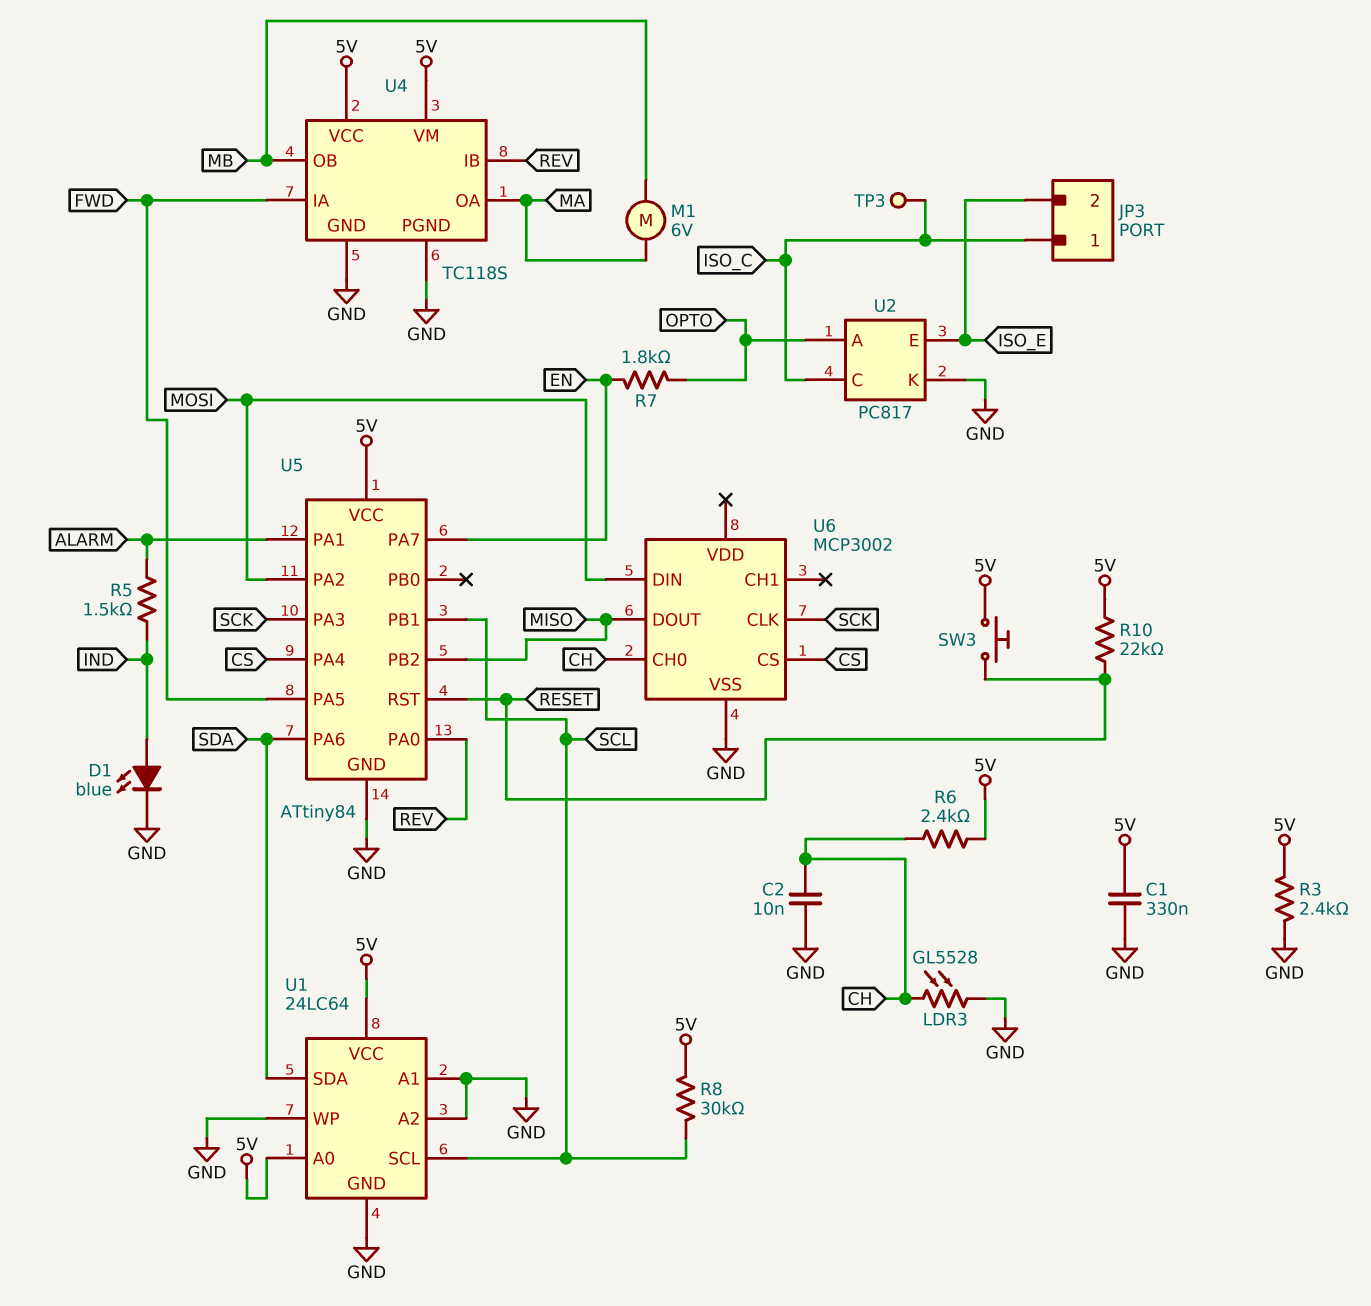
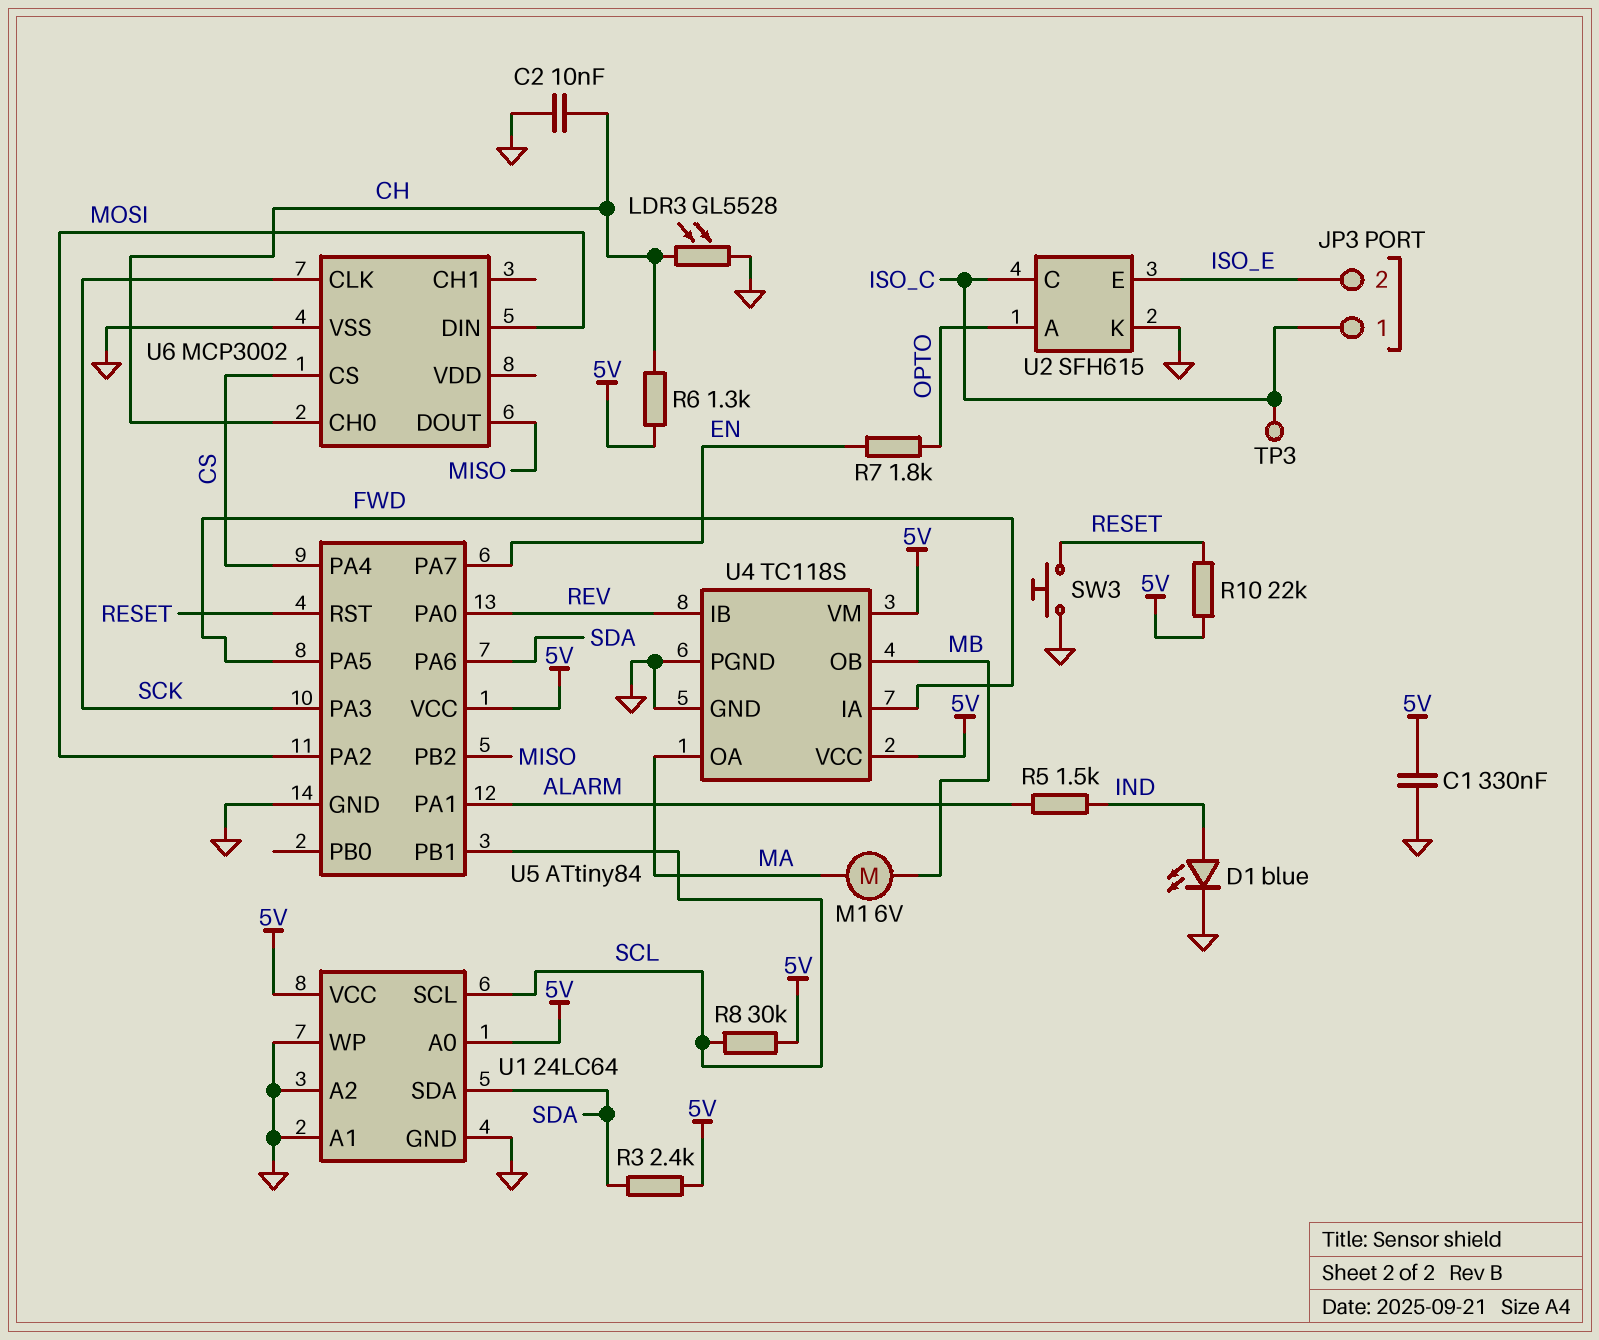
R3: 2.4k (5V, GND) -> 2.4k (5V, SDA)
R6: 2.4k (5V, CH) -> 1.3k (5V, CH)
SW3: button (5V, RESET) -> button (GND, RESET)
U2: PC817 -> SFH615

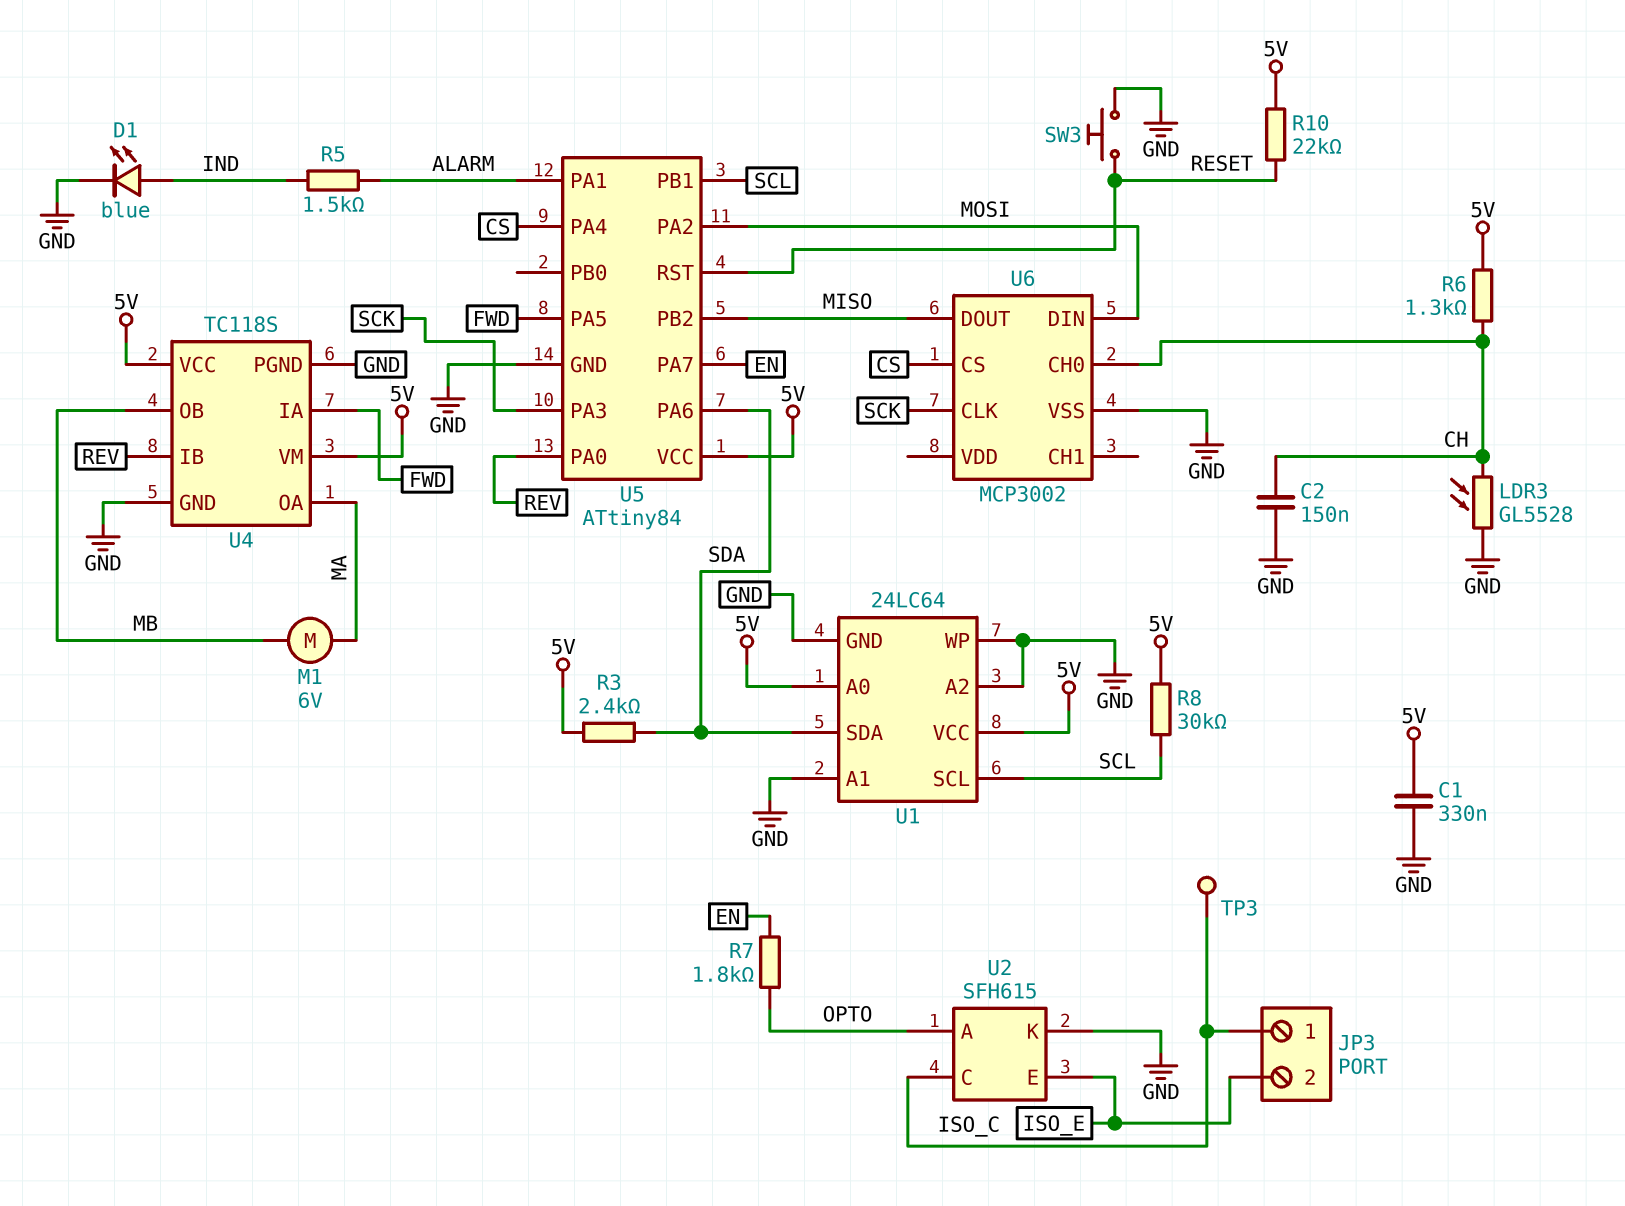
C2: 10nF (CH, GND) -> 150nF (CH, GND)

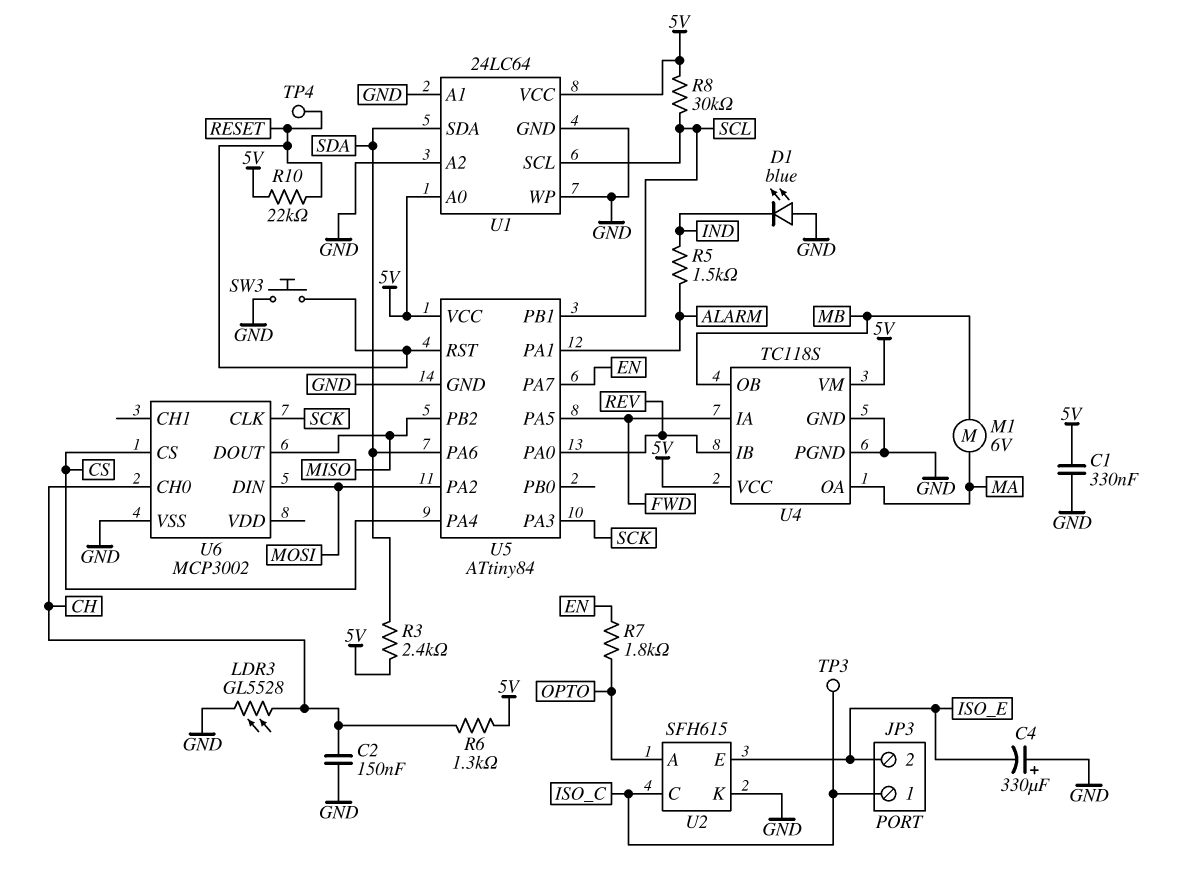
C4: none -> 330uF (plus GND, minus ISO_E)
D1: LED blue (A IND, K GND) -> LED blue (A GND, K IND)
TP4: none -> test point (RESET)

